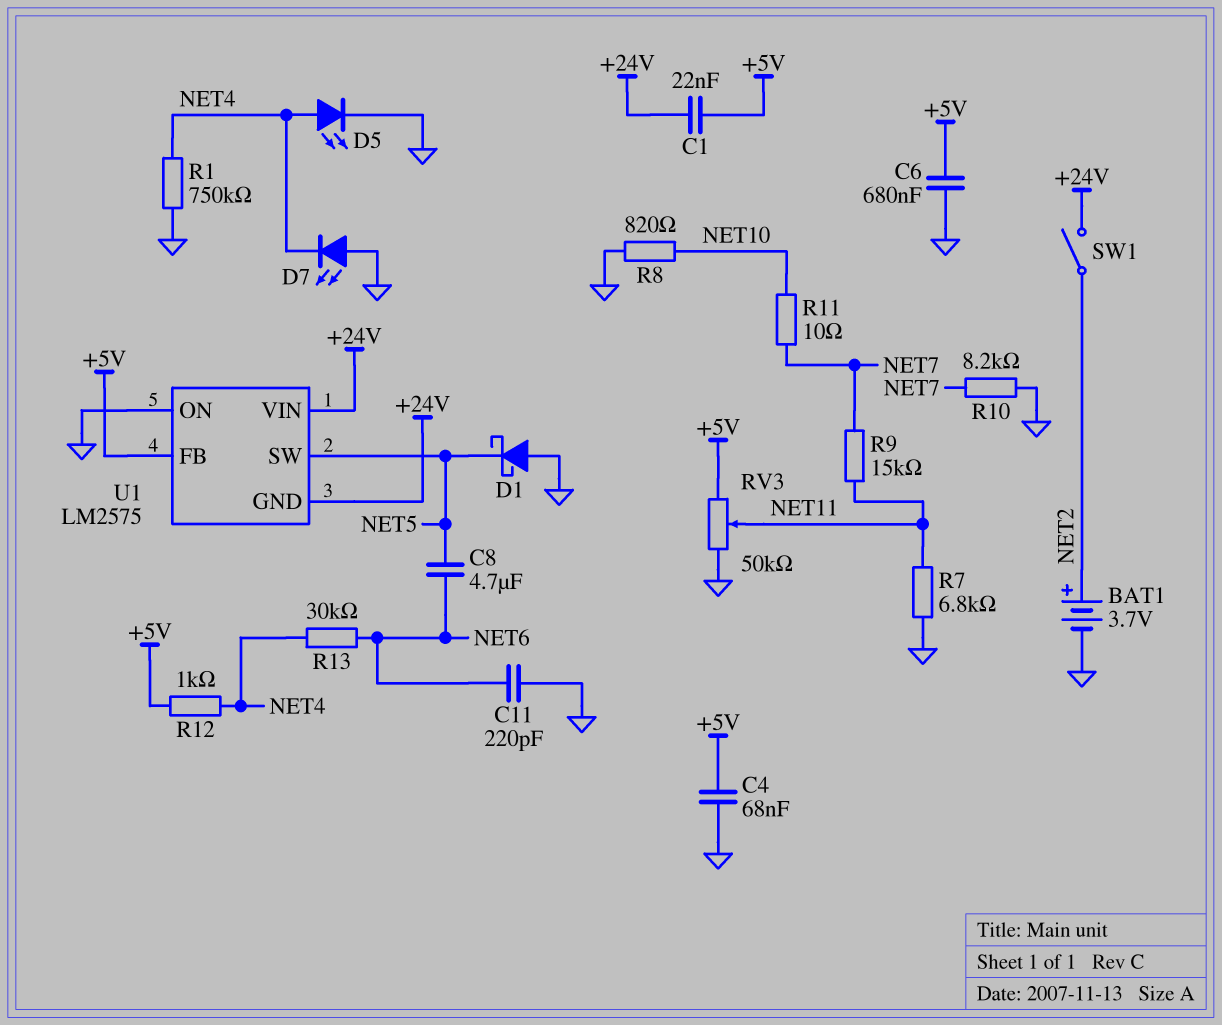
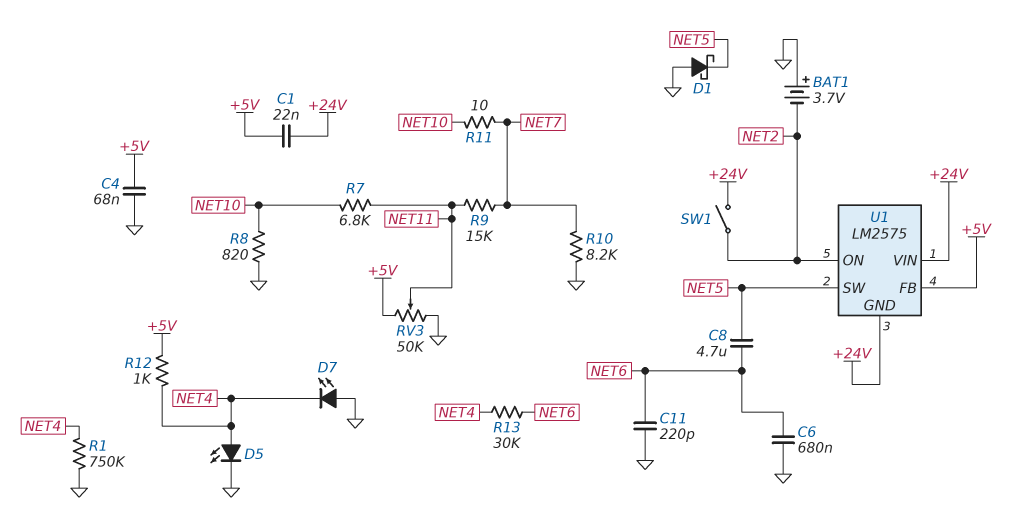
BAT1: 3.7V (plus NET2, minus GND) -> 3.7V (plus GND, minus NET2)
C6: 680nF (+5V, GND) -> 680nF (GND, NET6)
R7: 6.8k (GND, NET11) -> 6.8k (NET10, NET11)
U1 pin ON: GND -> NET2

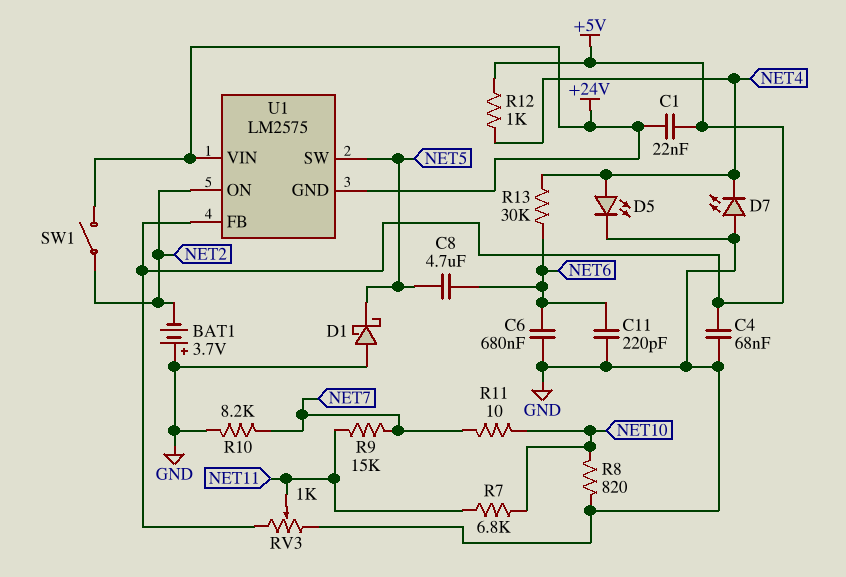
R1: 750k (GND, NET4) -> none
RV3: 50k (+5V, GND, wiper NET11) -> 1k (+5V, GND, wiper NET11)

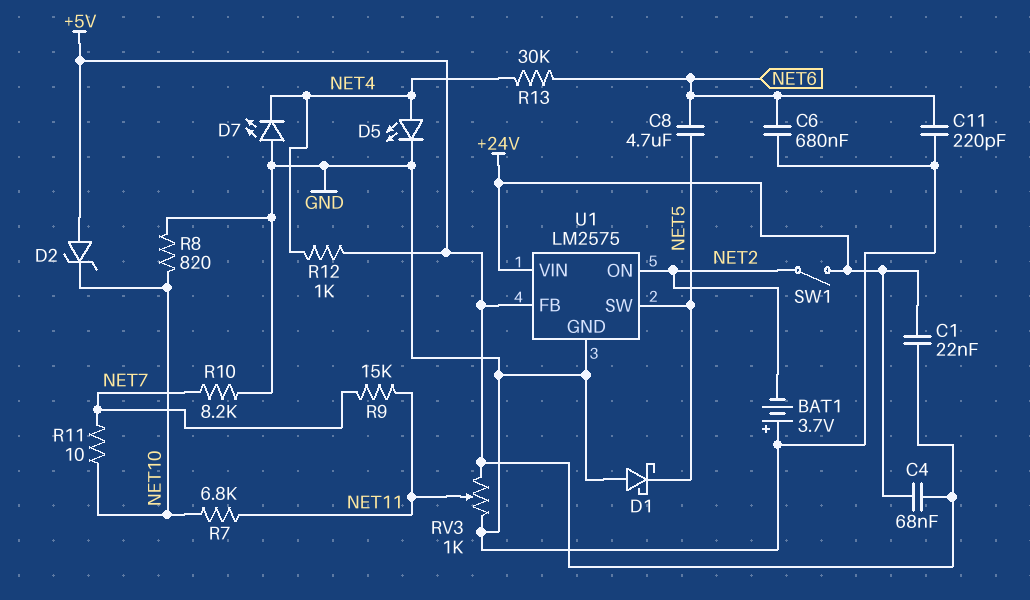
C4: 68nF (+5V, GND) -> 68nF (+5V, +24V)
D2: none -> zener (A +5V, K NET10)
U1 pin GND: +24V -> GND

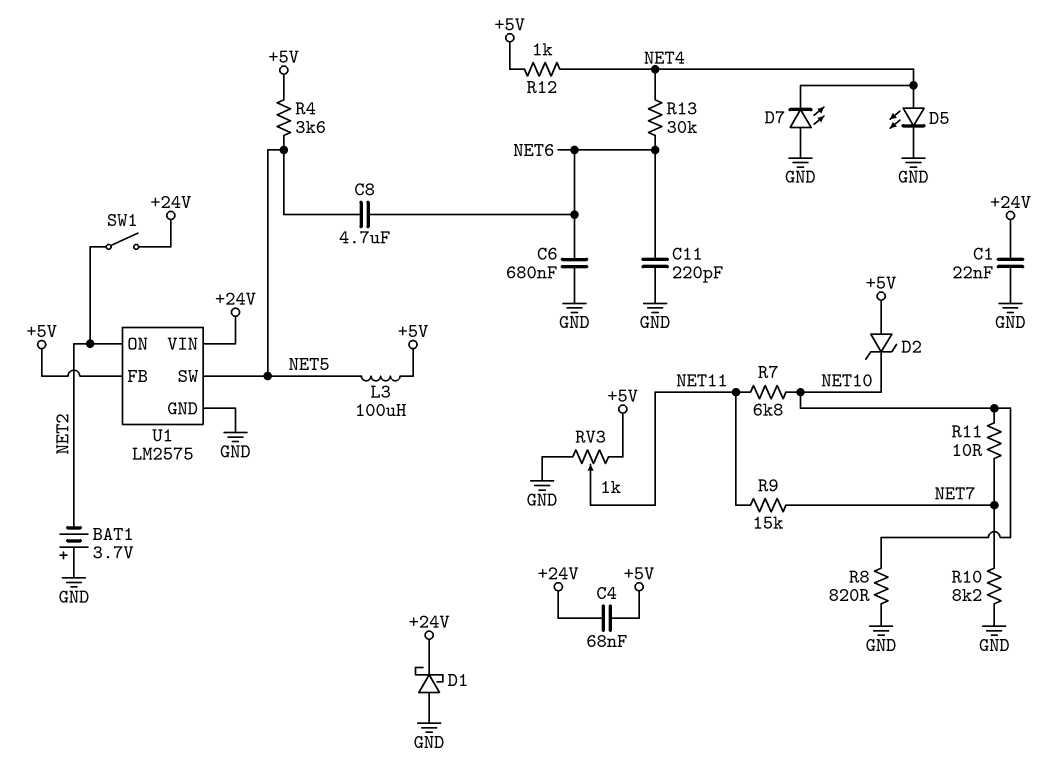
C1: 22nF (+5V, +24V) -> 22nF (+24V, GND)
D1: schottky (A GND, K NET5) -> schottky (A GND, K +24V)
L3: none -> 100uH (+5V, NET5)
R4: none -> 3.6k (+5V, NET5)

